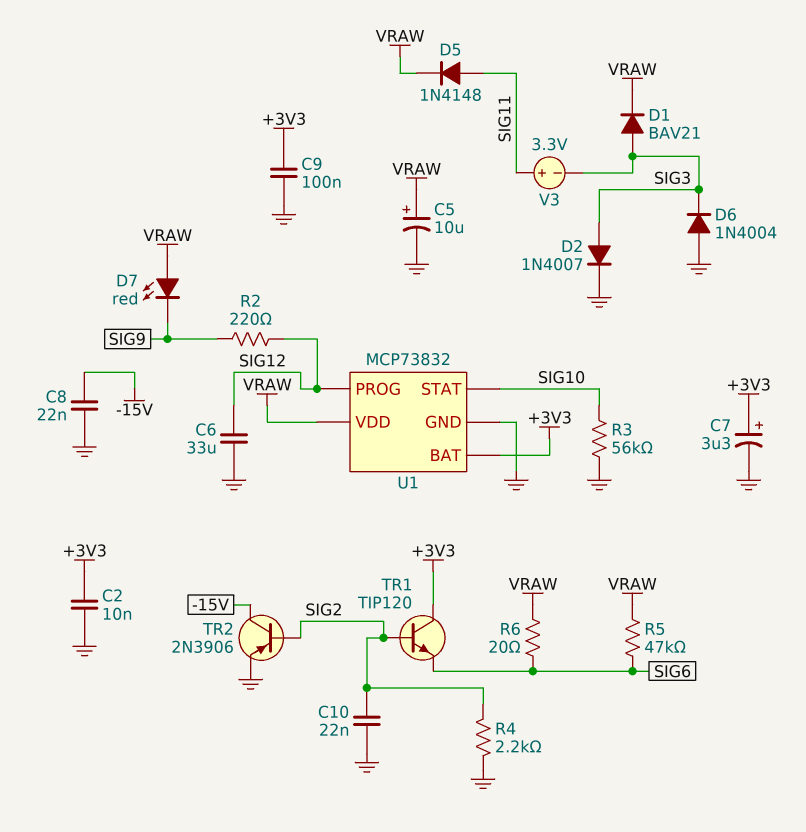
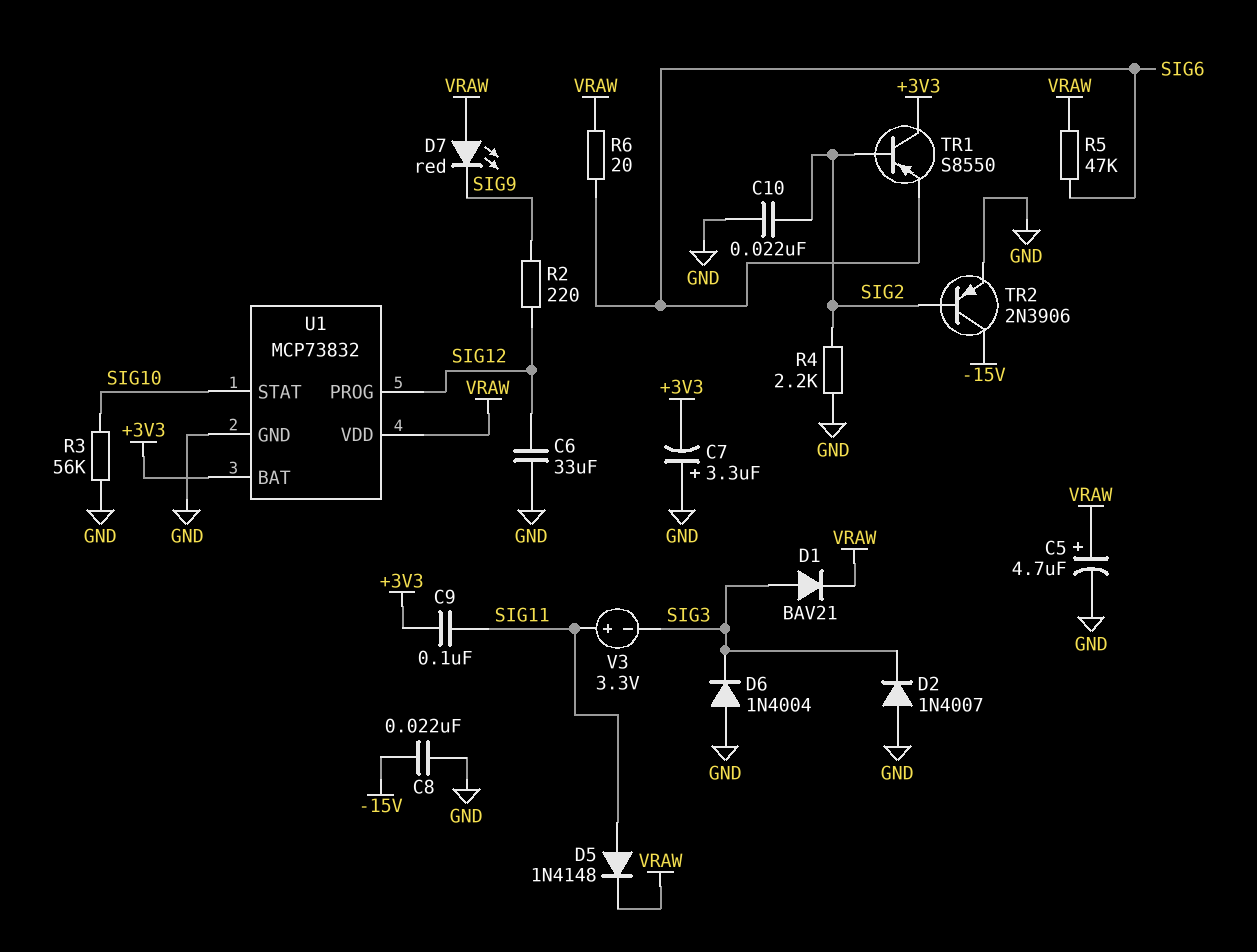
C2: 10nF (+3V3, GND) -> none
C5: 10uF (plus VRAW, minus GND) -> 4.7uF (plus VRAW, minus GND)
C7: 3.3uF (plus +3V3, minus GND) -> 3.3uF (plus GND, minus +3V3)
C9: 100nF (+3V3, GND) -> 100nF (+3V3, SIG11)
D2: diode 1N4007 (A SIG3, K GND) -> diode 1N4007 (A GND, K SIG3)
TR1: NPN TIP120 (B SIG2, C +3V3, E SIG6) -> PNP S8550 (B SIG2, C +3V3, E SIG6)

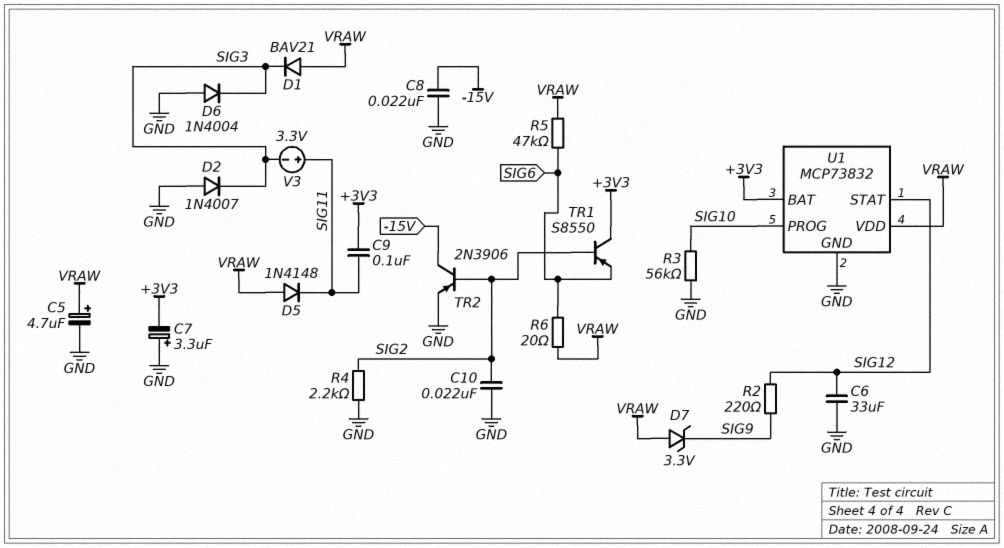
D1: diode BAV21 (A SIG3, K VRAW) -> diode BAV21 (A VRAW, K SIG3)
D5: diode 1N4148 (A SIG11, K VRAW) -> diode 1N4148 (A VRAW, K SIG11)
D7: LED red (A VRAW, K SIG9) -> zener 3.3V (A VRAW, K SIG9)
U1 pin PROG: SIG12 -> SIG10
U1 pin STAT: SIG10 -> SIG12

